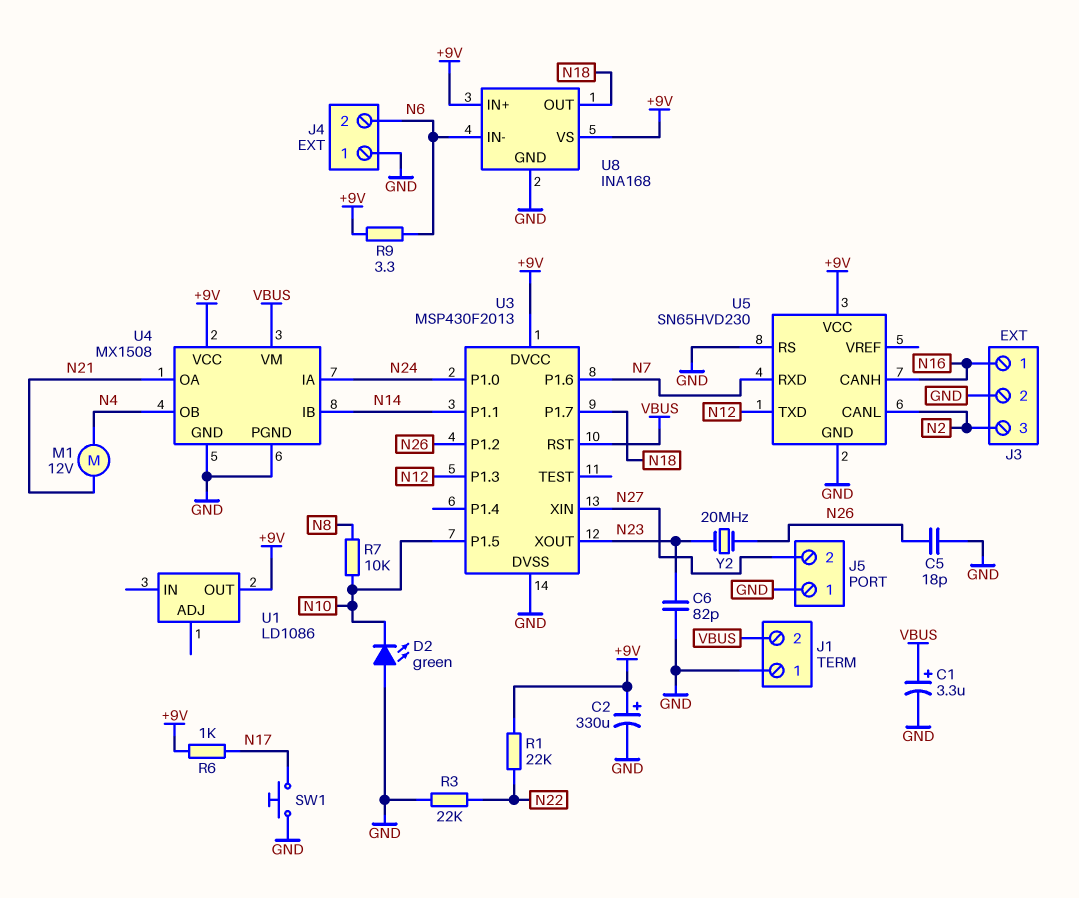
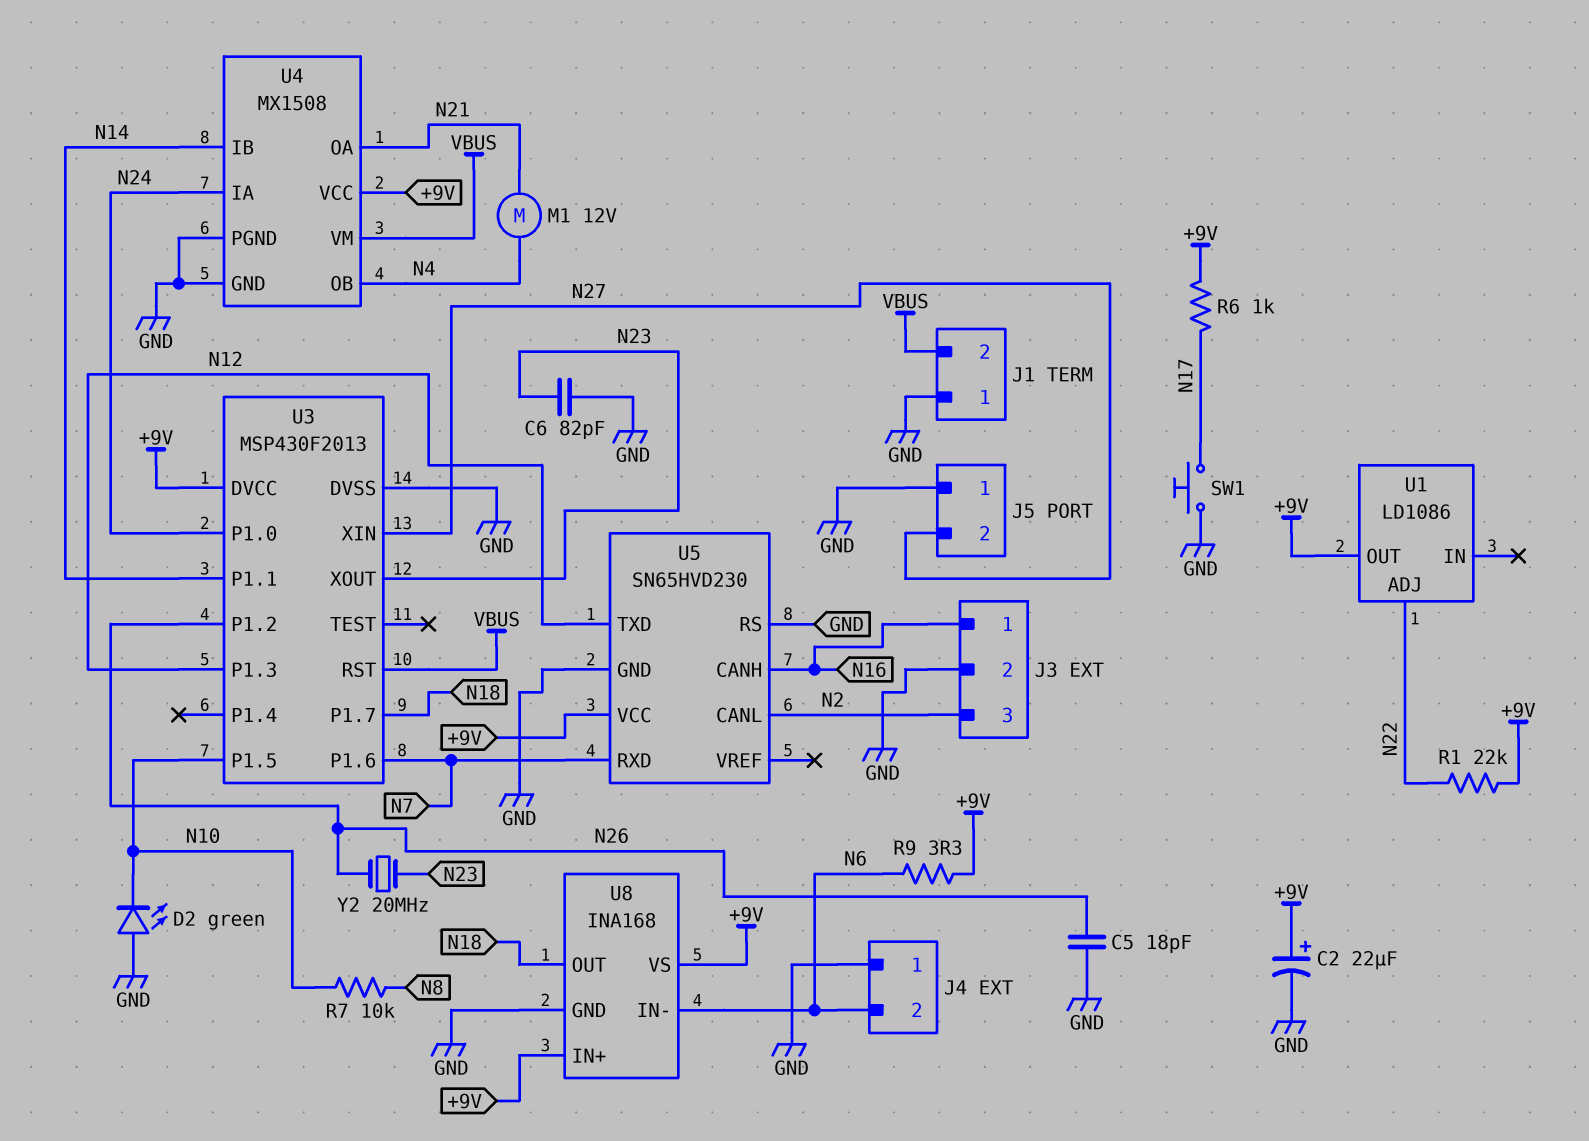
C1: 3.3uF (plus VBUS, minus GND) -> none
C2: 330uF (plus +9V, minus GND) -> 22uF (plus +9V, minus GND)
R3: 22k (GND, N22) -> none
U1 pin ADJ: none -> N22

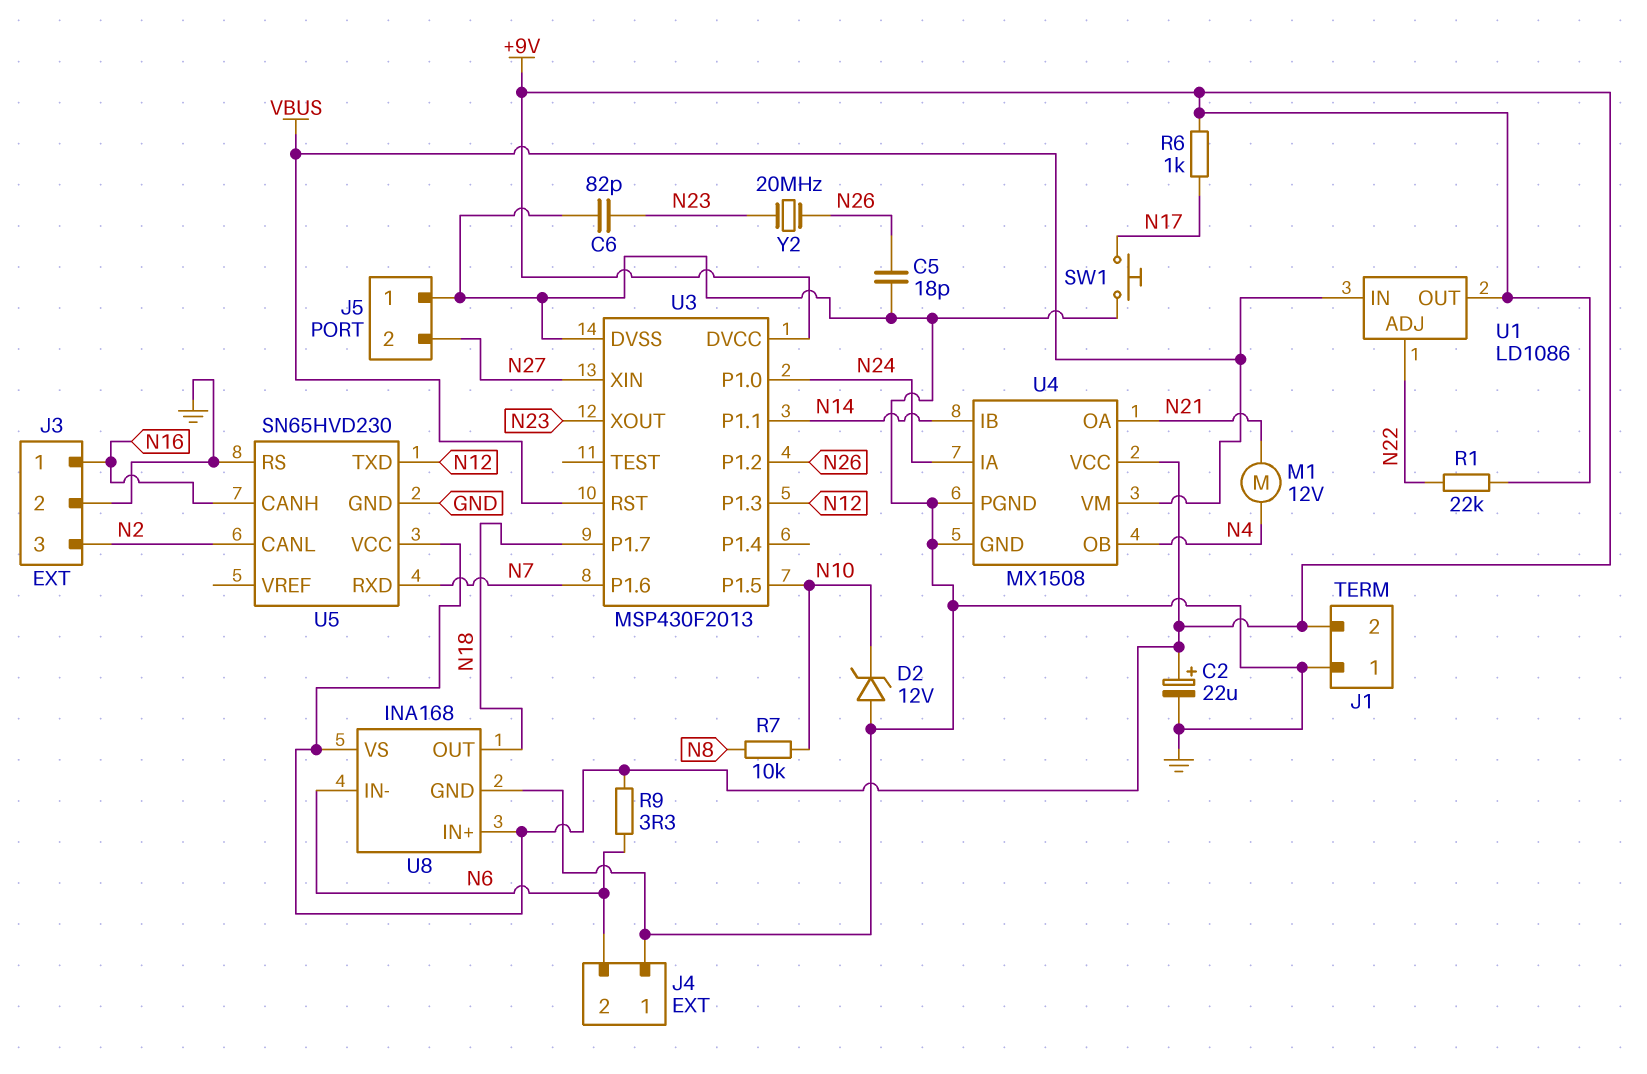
D2: LED green (A GND, K N10) -> zener 12V (A GND, K N10)
J1 pin 2: VBUS -> +9V
U1 pin IN: none -> VBUS

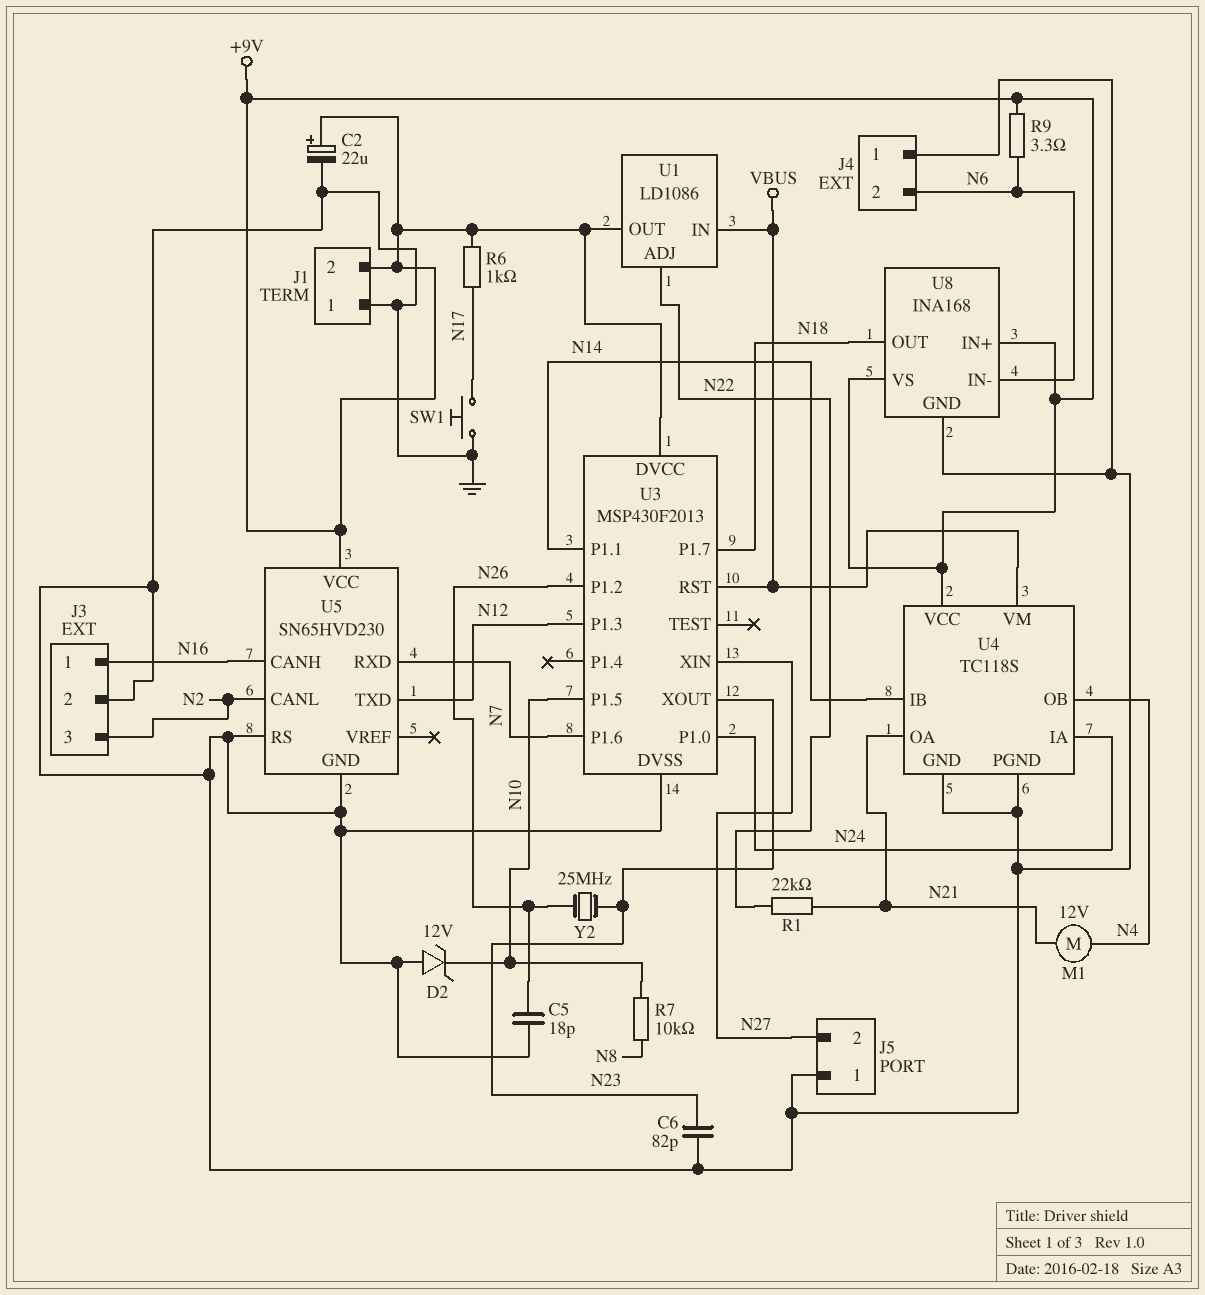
R1: 22k (+9V, N22) -> 22k (N21, N22)
U4: MX1508 -> TC118S
Y2: 20MHz (N23, N26) -> 25MHz (N23, N26)

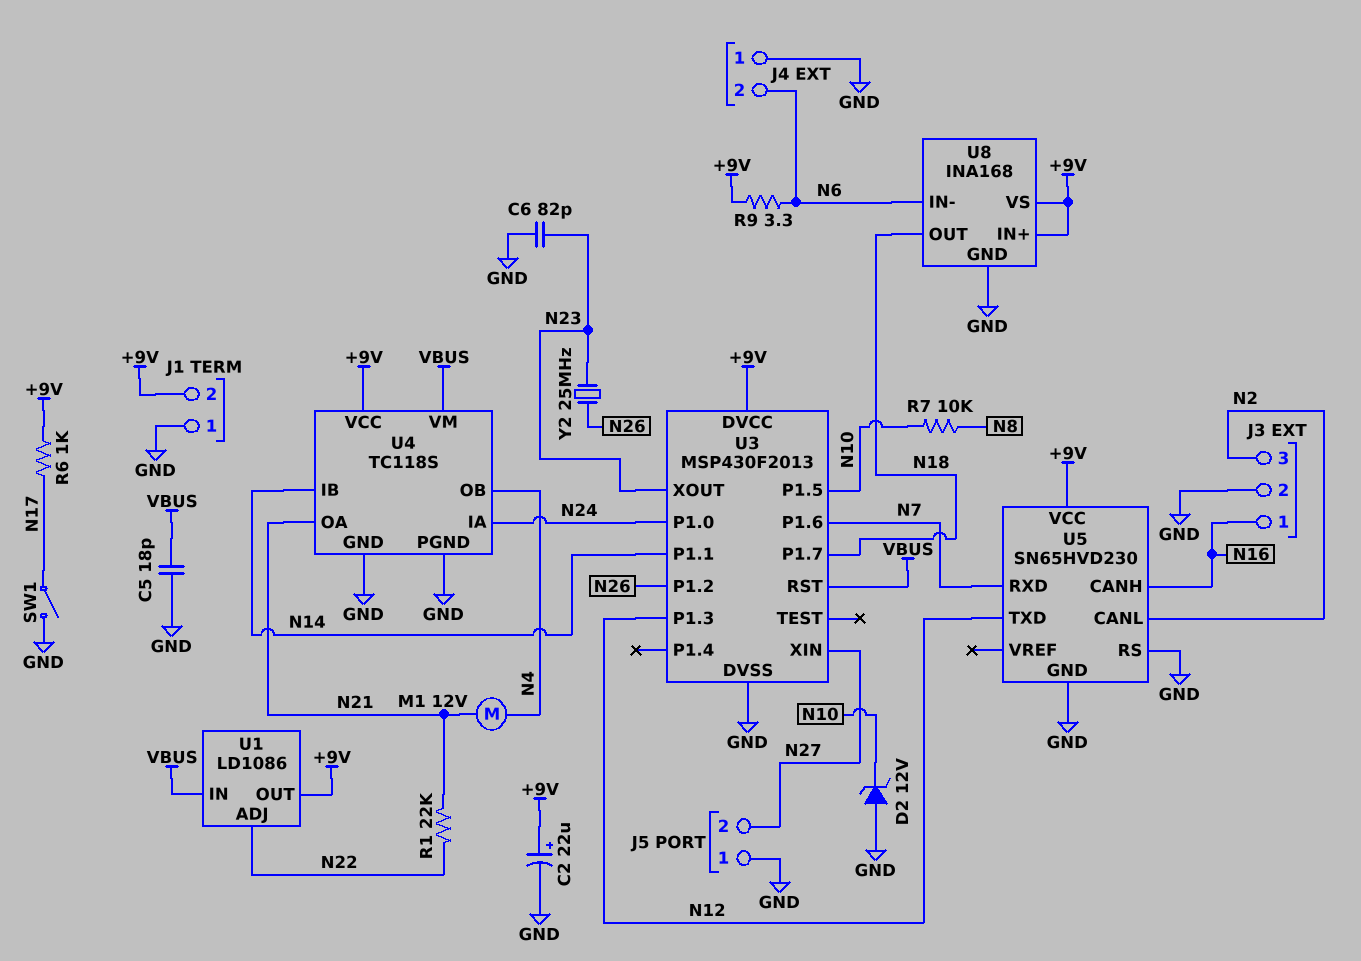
C5: 18pF (GND, N26) -> 18pF (GND, VBUS)
SW1: button (GND, N17) -> switch (GND, N17)

